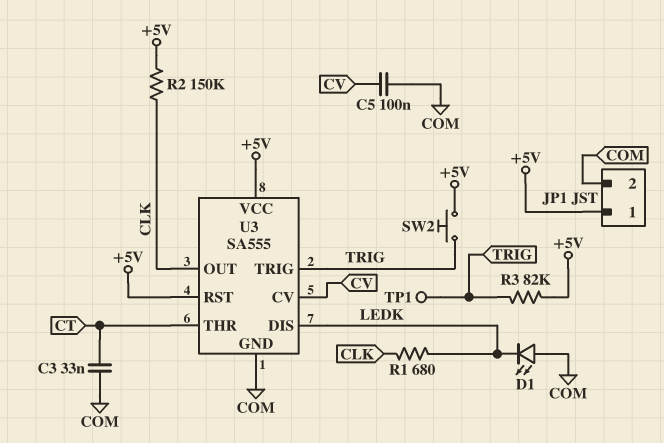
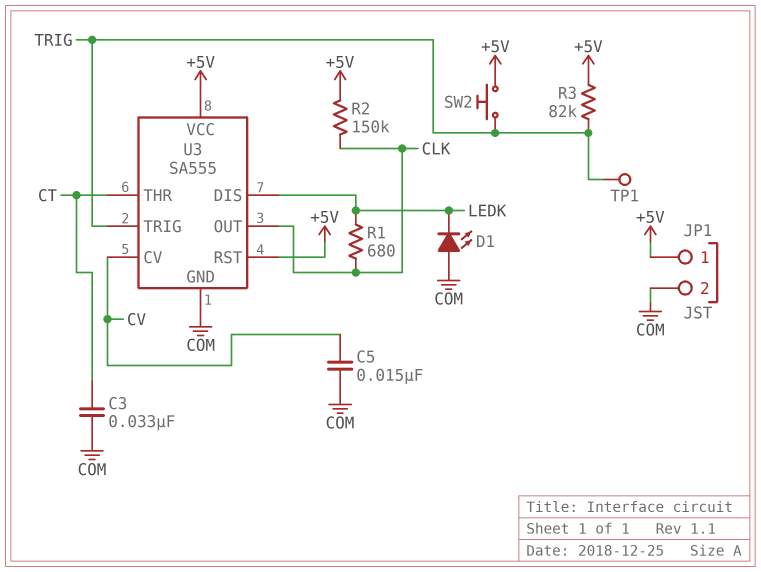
C5: 100nF (COM, CV) -> 15nF (COM, CV)

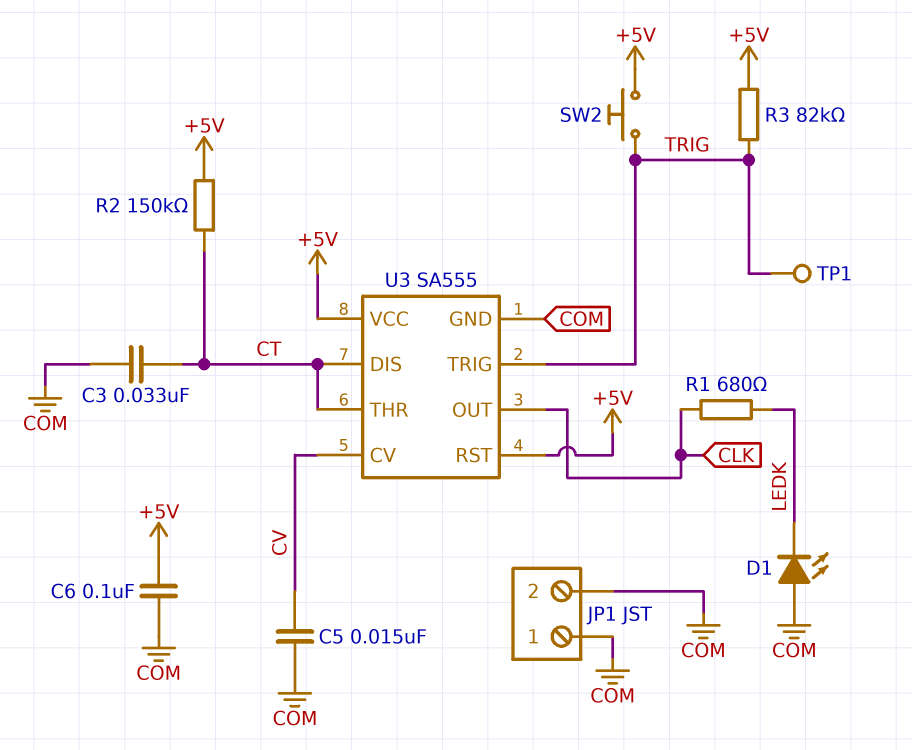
C6: none -> 100nF (+5V, COM)
JP1 pin 1: +5V -> COM
R2: 150k (+5V, CLK) -> 150k (+5V, CT)
U3 pin DIS: LEDK -> CT

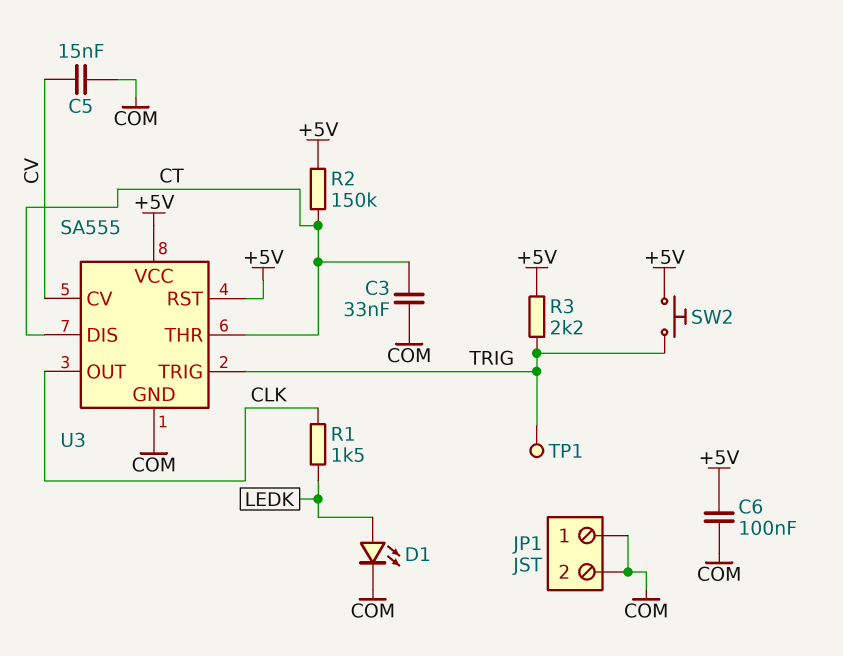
D1: LED (A COM, K LEDK) -> LED (A LEDK, K COM)
R1: 680 (CLK, LEDK) -> 1.5k (CLK, LEDK)
R3: 82k (+5V, TRIG) -> 2.2k (+5V, TRIG)

